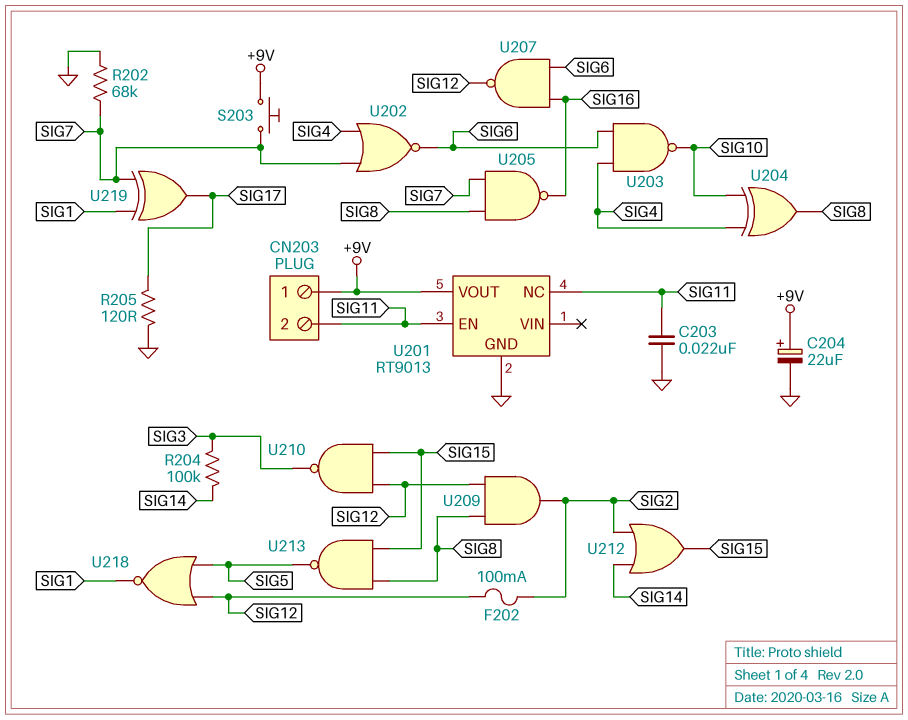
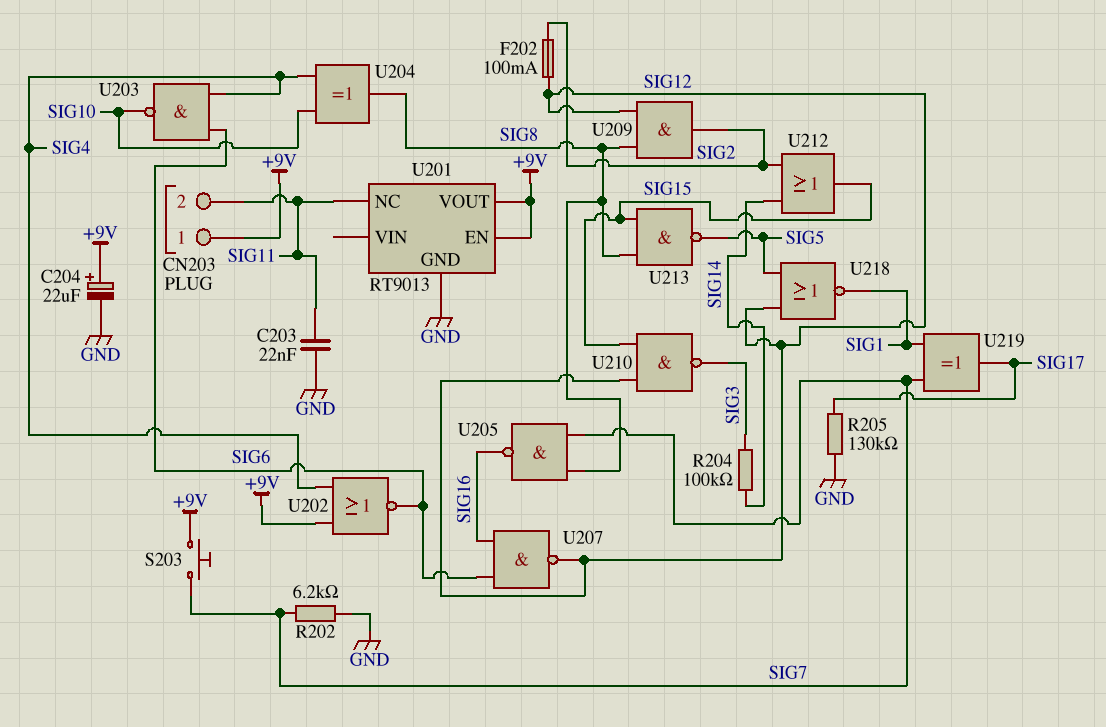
R202: 68k (GND, SIG7) -> 6.2k (GND, SIG7)
R205: 120 (GND, SIG17) -> 130k (GND, SIG17)
U201 pin EN: SIG11 -> +9V
U202: NOR (in SIG4, in SIG7, out SIG6) -> NOR (in +9V, in SIG4, out SIG6)

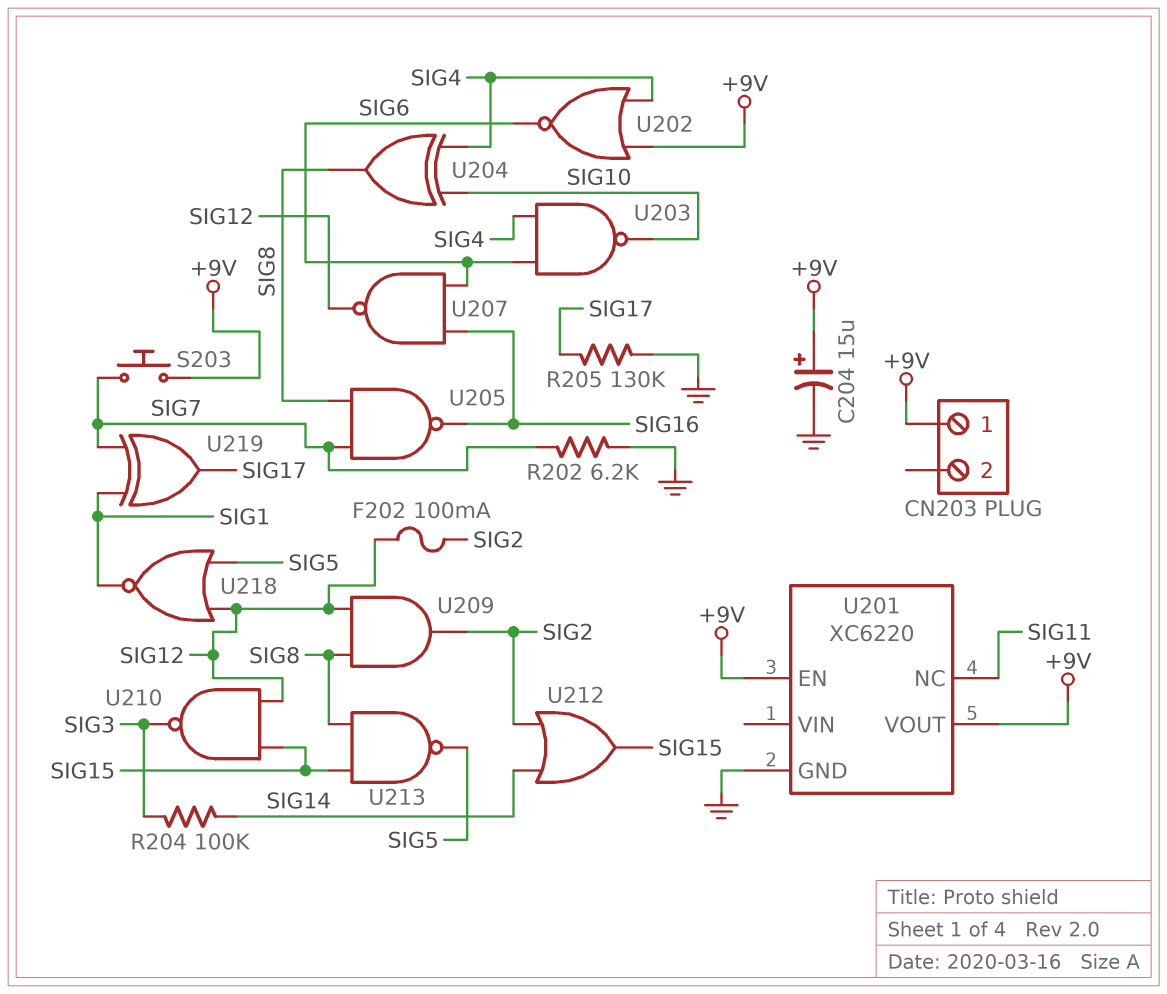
C203: 22nF (GND, SIG11) -> none
C204: 22uF (plus +9V, minus GND) -> 15uF (plus +9V, minus GND)
CN203 pin 2: SIG11 -> none
U201: RT9013 -> XC6220

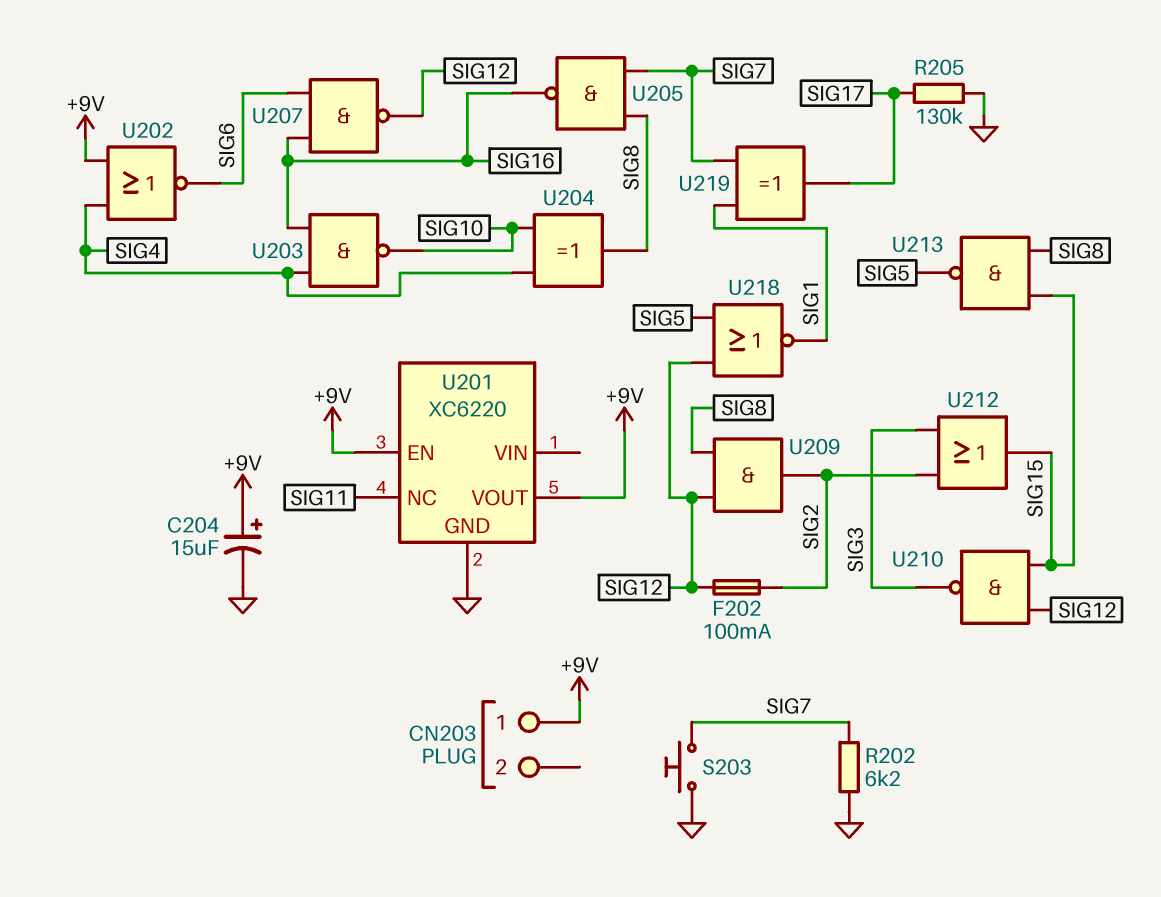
R204: 100k (SIG3, SIG14) -> none
S203: button (+9V, SIG7) -> button (GND, SIG7)
U203: NAND (in SIG4, in SIG6, out SIG10) -> NAND (in SIG4, in SIG16, out SIG10)
U212: OR (in SIG2, in SIG14, out SIG15) -> OR (in SIG2, in SIG3, out SIG15)

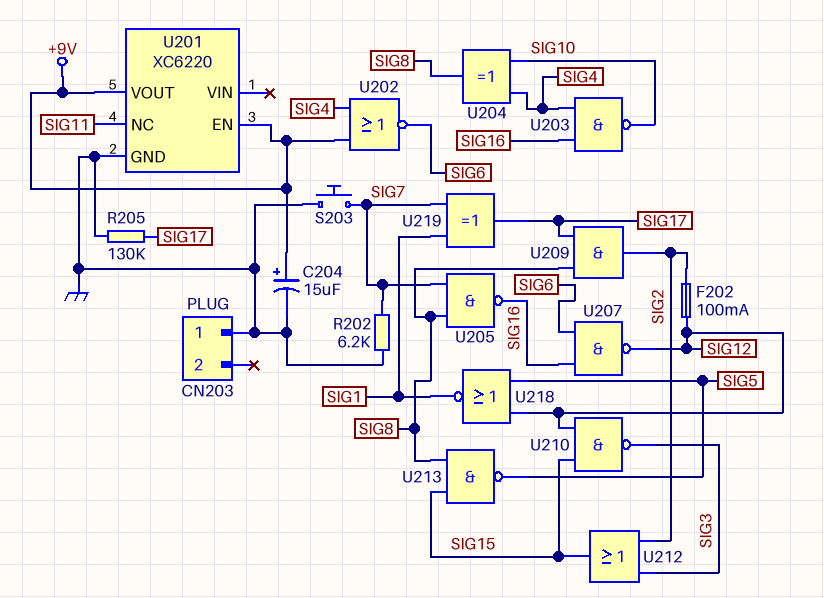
CN203 pin 1: +9V -> GND
U209: AND (in SIG8, in SIG12, out SIG2) -> AND (in SIG8, in SIG17, out SIG2)

